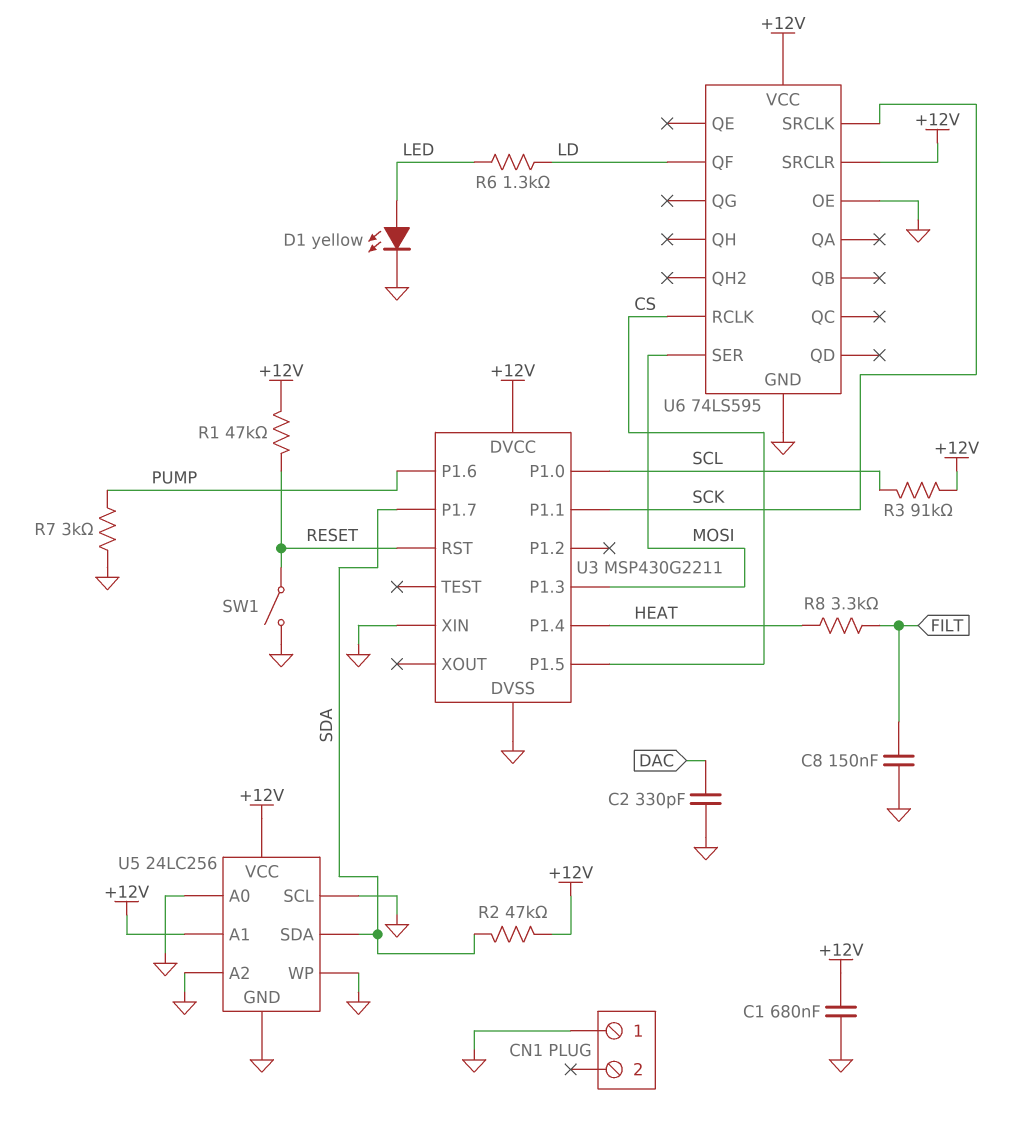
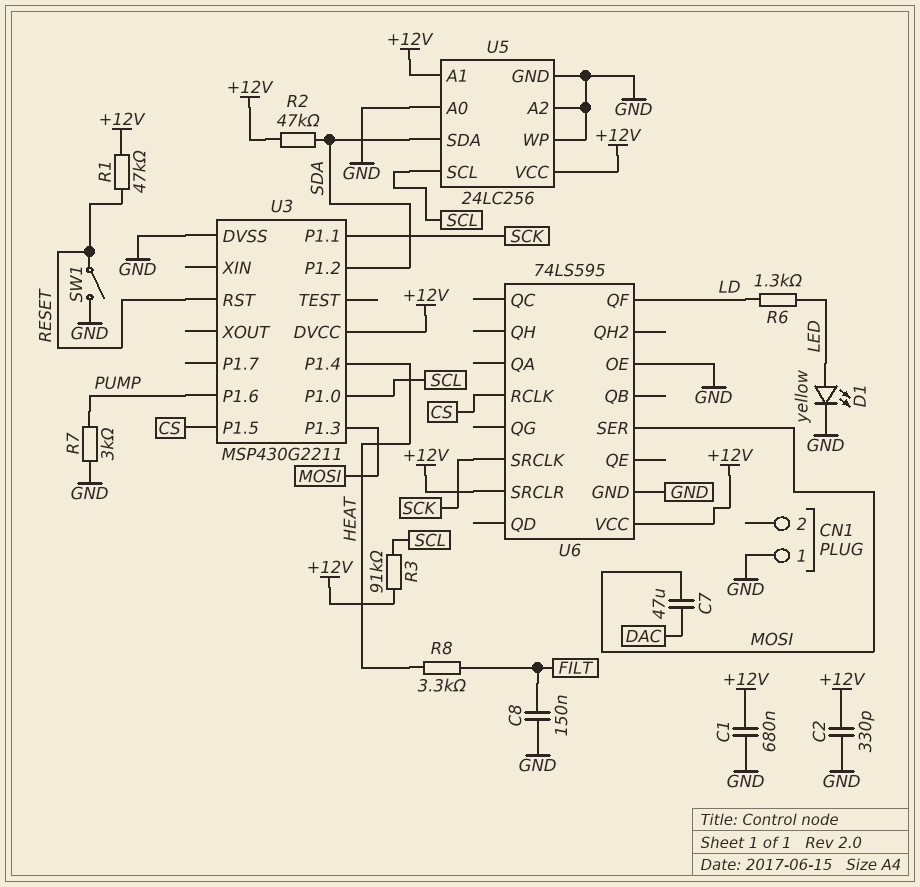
C2: 330pF (DAC, GND) -> 330pF (+12V, GND)
C7: none -> 47uF (DAC, MOSI)
U3 pin P1.2: none -> SDA
U3 pin P1.7: SDA -> none
U3 pin XIN: GND -> none
U5 pin SCL: GND -> SCL

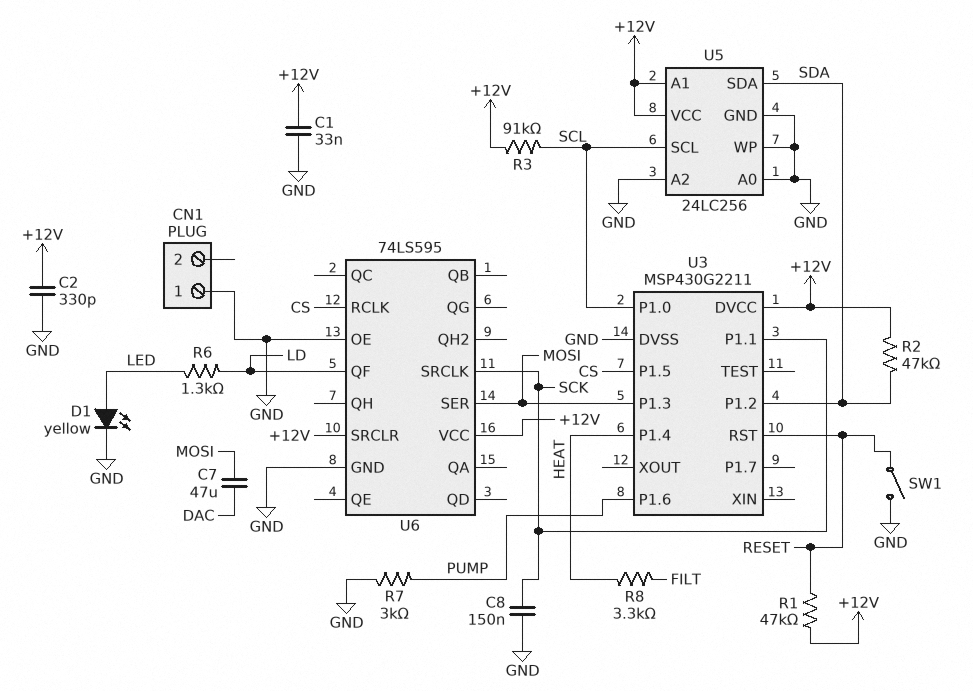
C1: 680nF (+12V, GND) -> 33nF (+12V, GND)
C8: 150nF (FILT, GND) -> 150nF (GND, SCK)

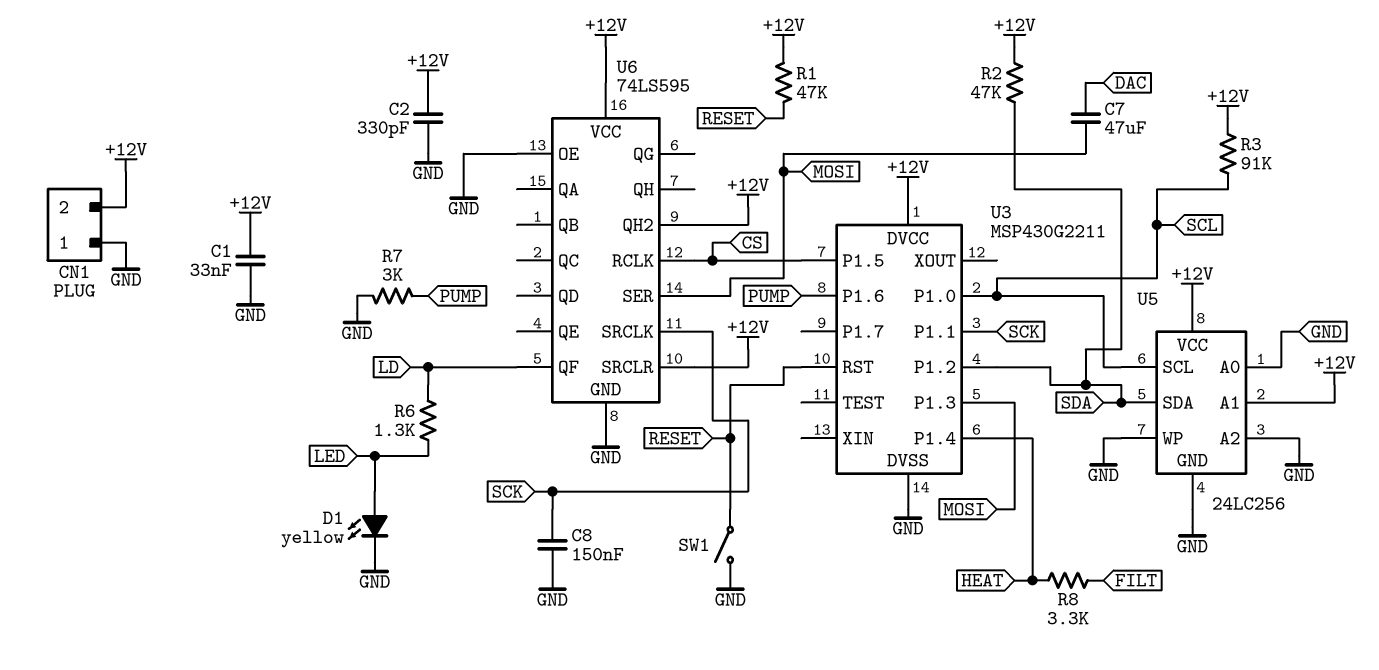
CN1 pin 2: none -> +12V
U6 pin QH2: none -> +12V

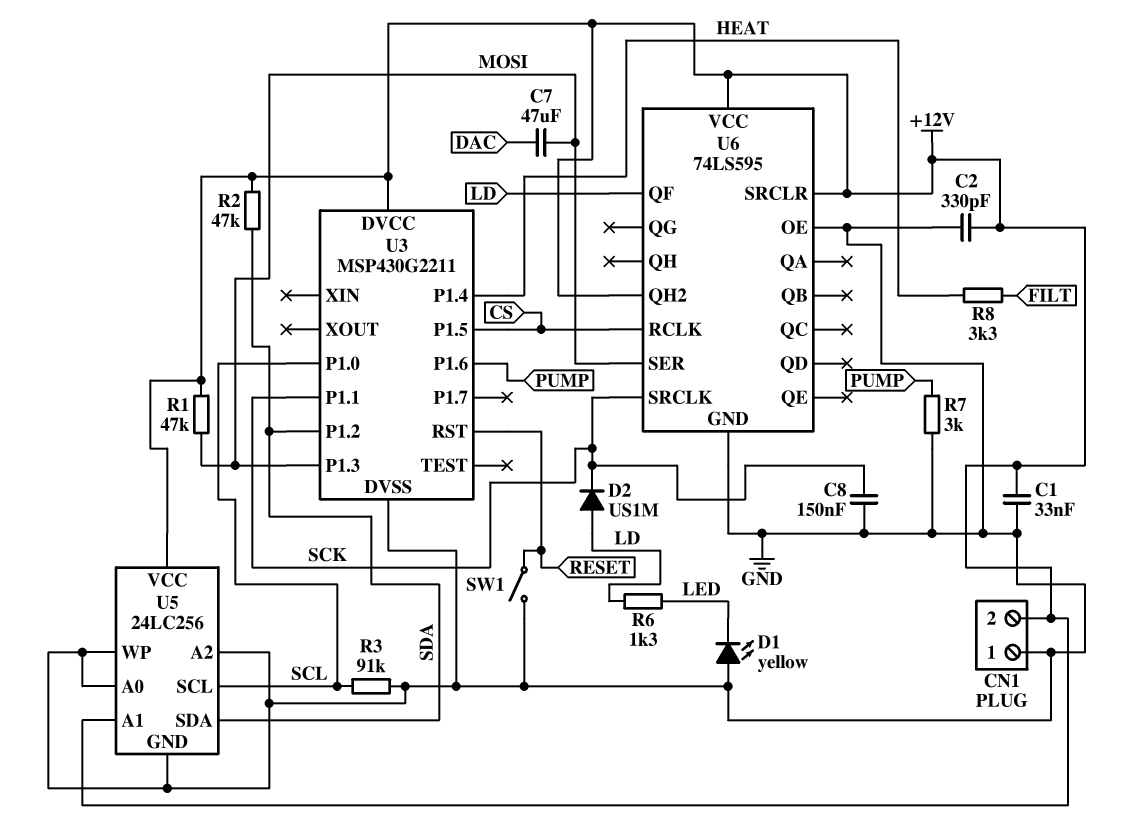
D1: LED yellow (A LED, K GND) -> LED yellow (A GND, K LED)
D2: none -> diode US1M (A LD, K SCK)
R1: 47k (+12V, RESET) -> 47k (+12V, MOSI)
R3: 91k (+12V, SCL) -> 91k (GND, SCL)

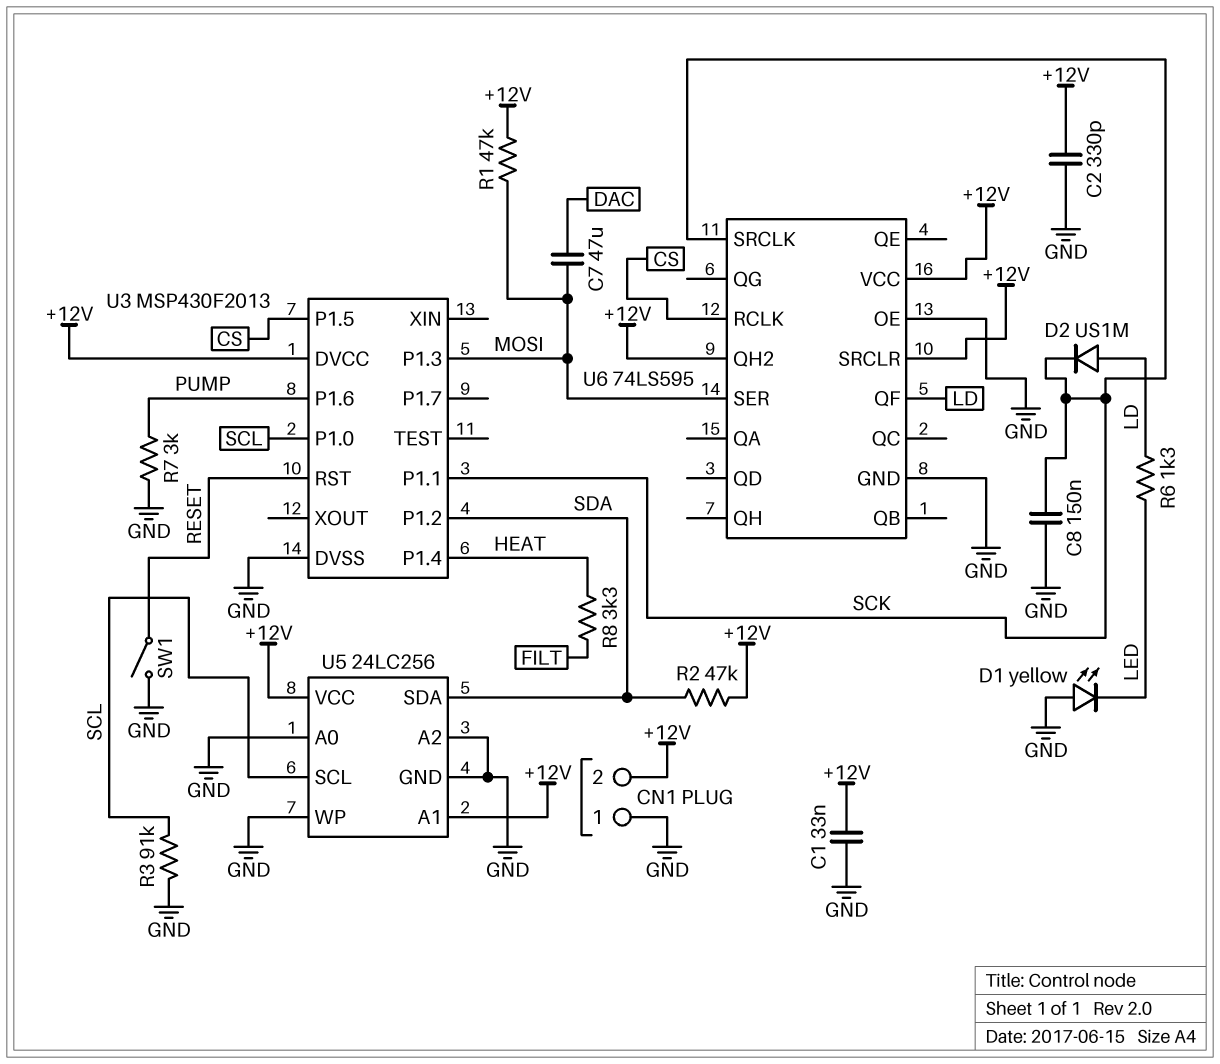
U3: MSP430G2211 -> MSP430F2013

